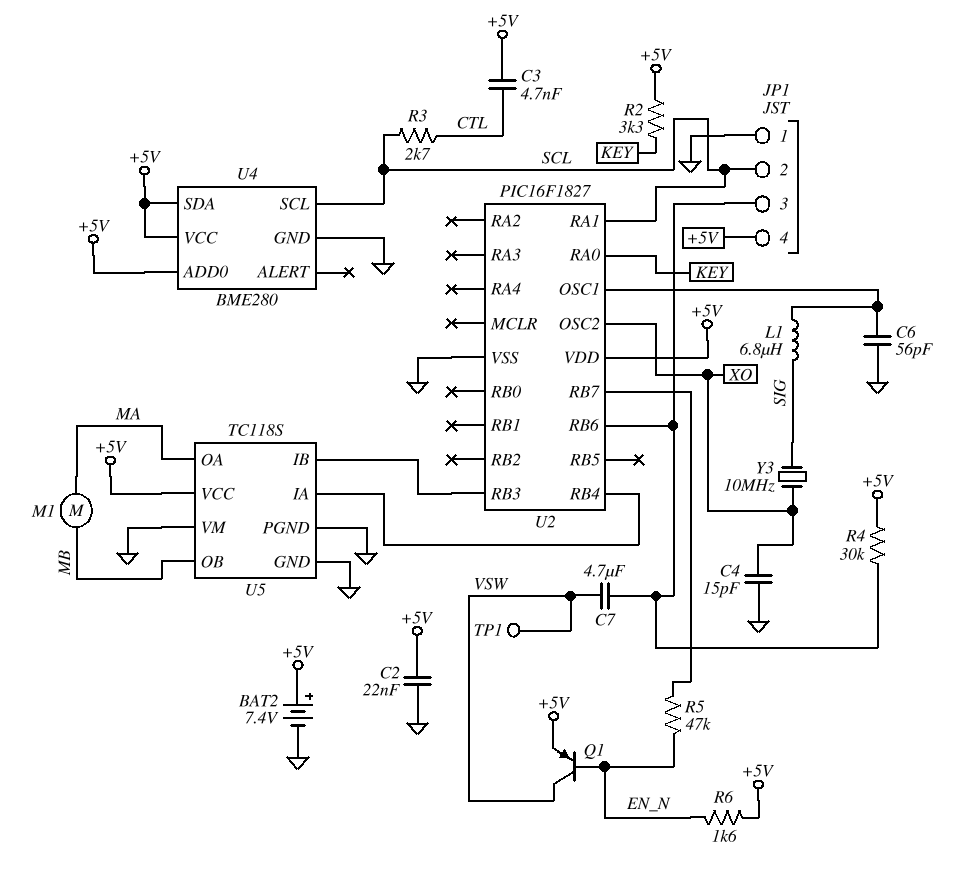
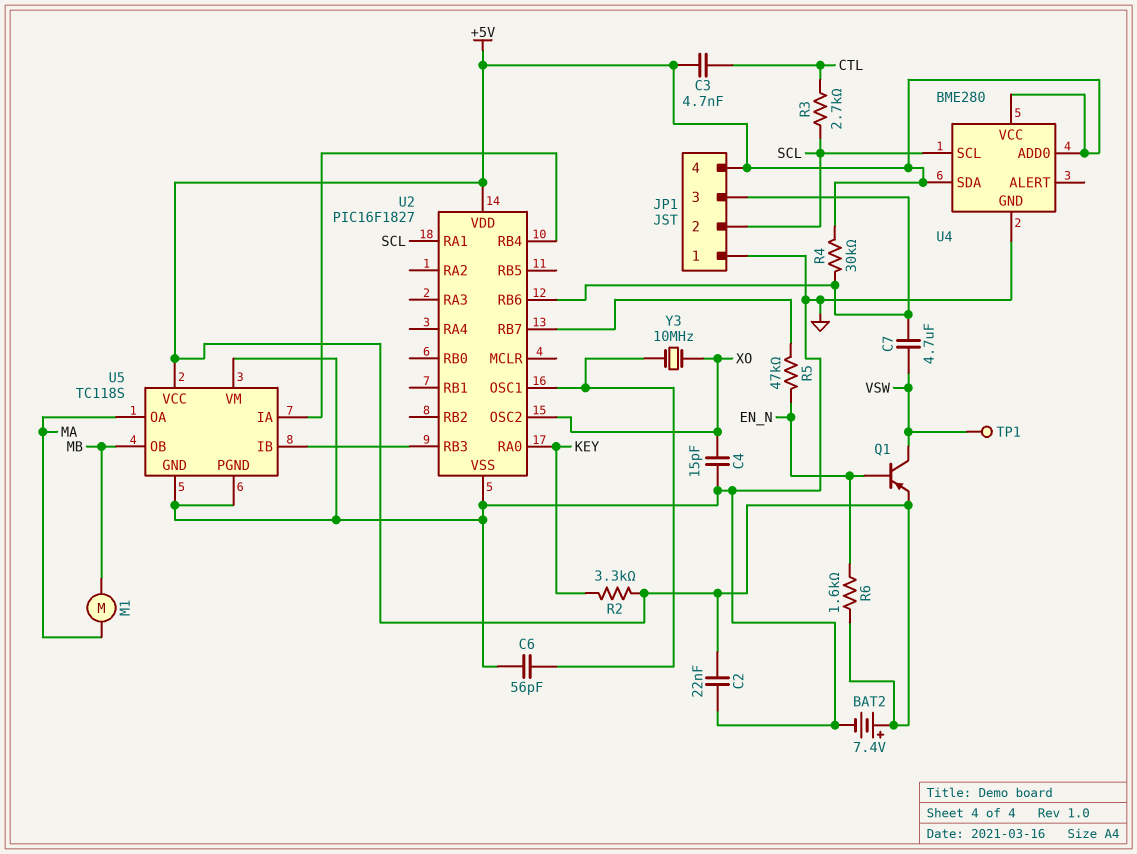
L1: 6.8uH (SIG, U2/OSC1) -> none
Y3: 10MHz (SIG, XO) -> 10MHz (U2/OSC1, XO)

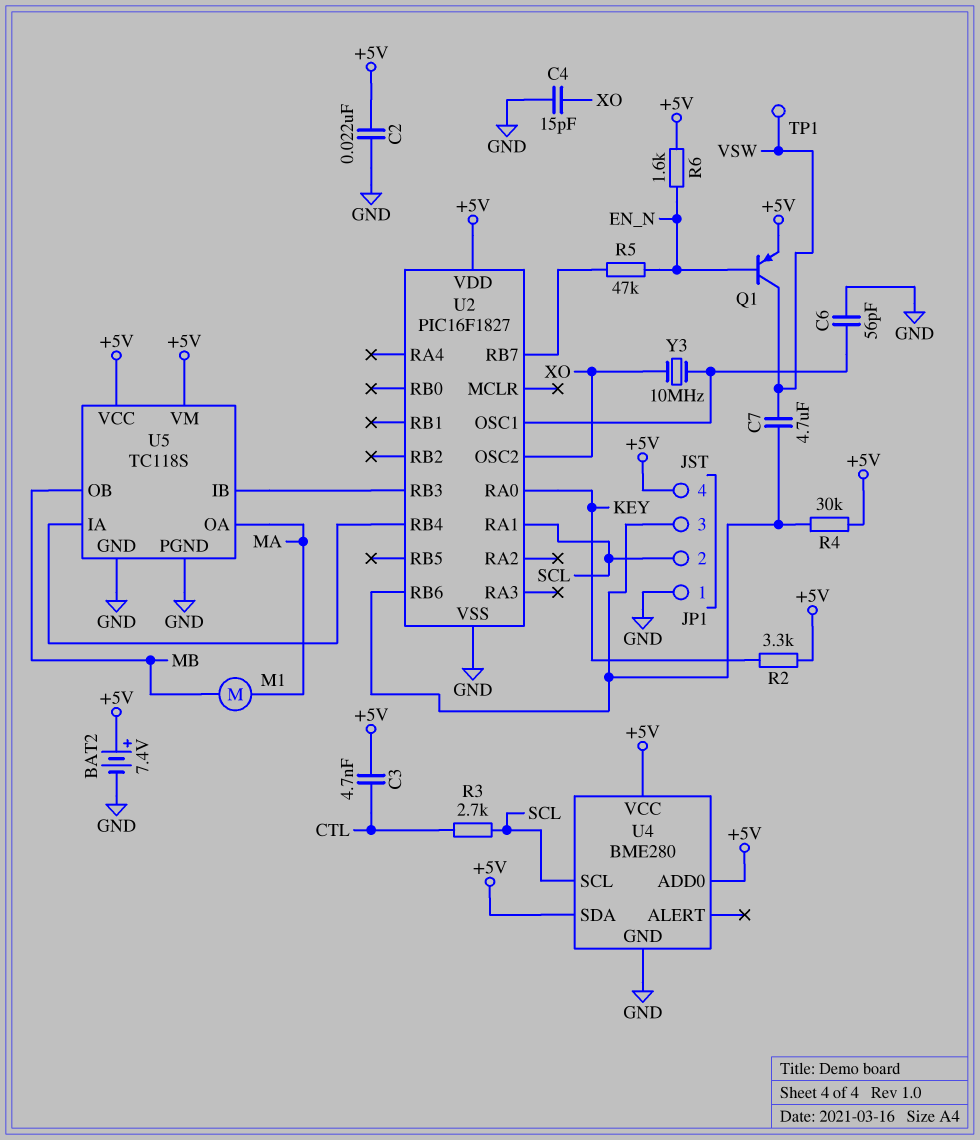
U5 pin VM: GND -> +5V

